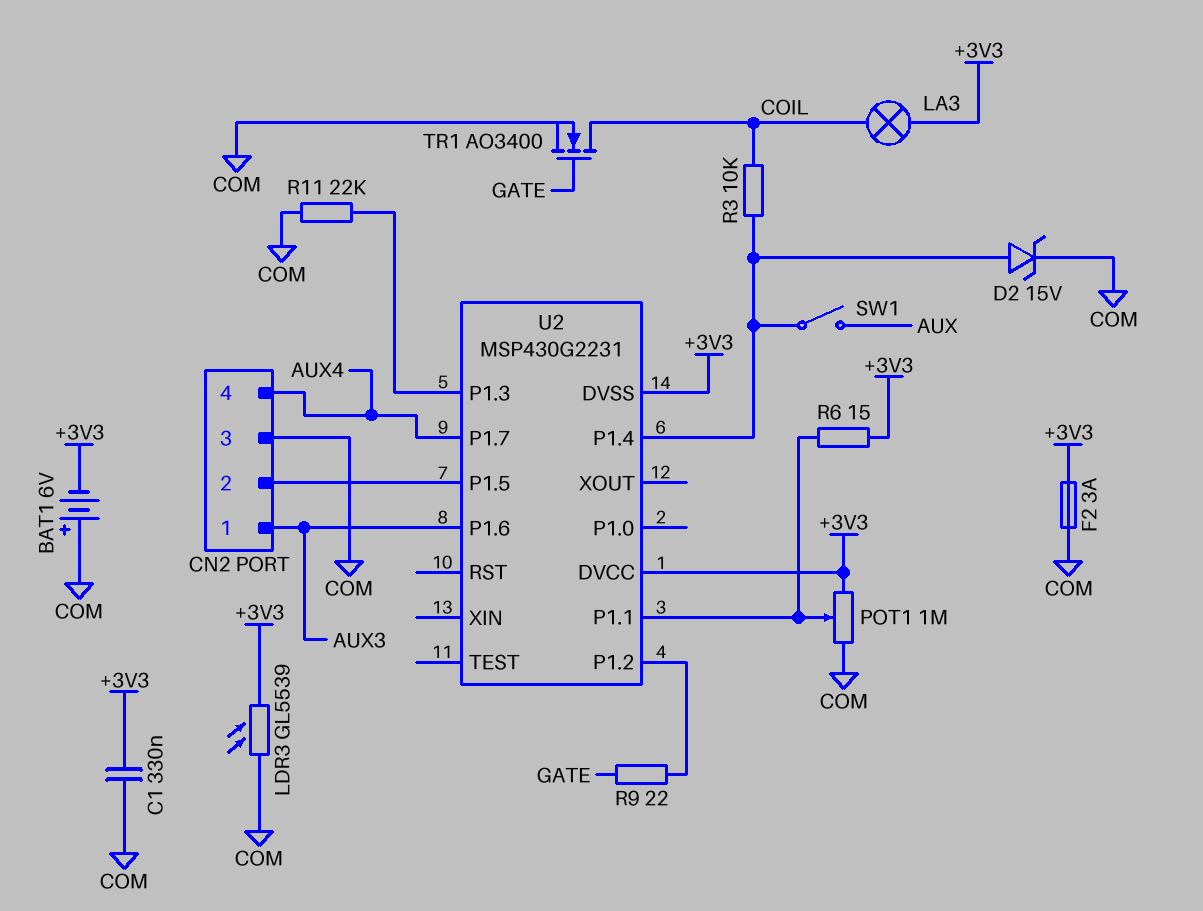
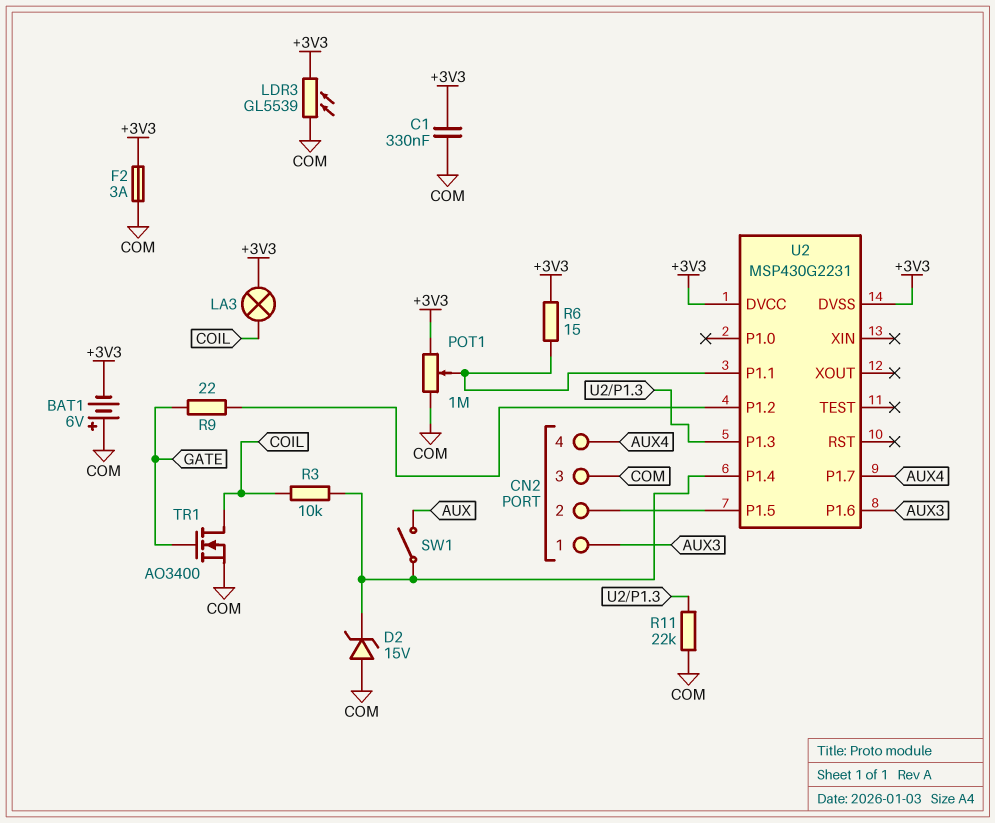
D2: zener 15V (A U2/P1.4, K COM) -> zener 15V (A COM, K U2/P1.4)

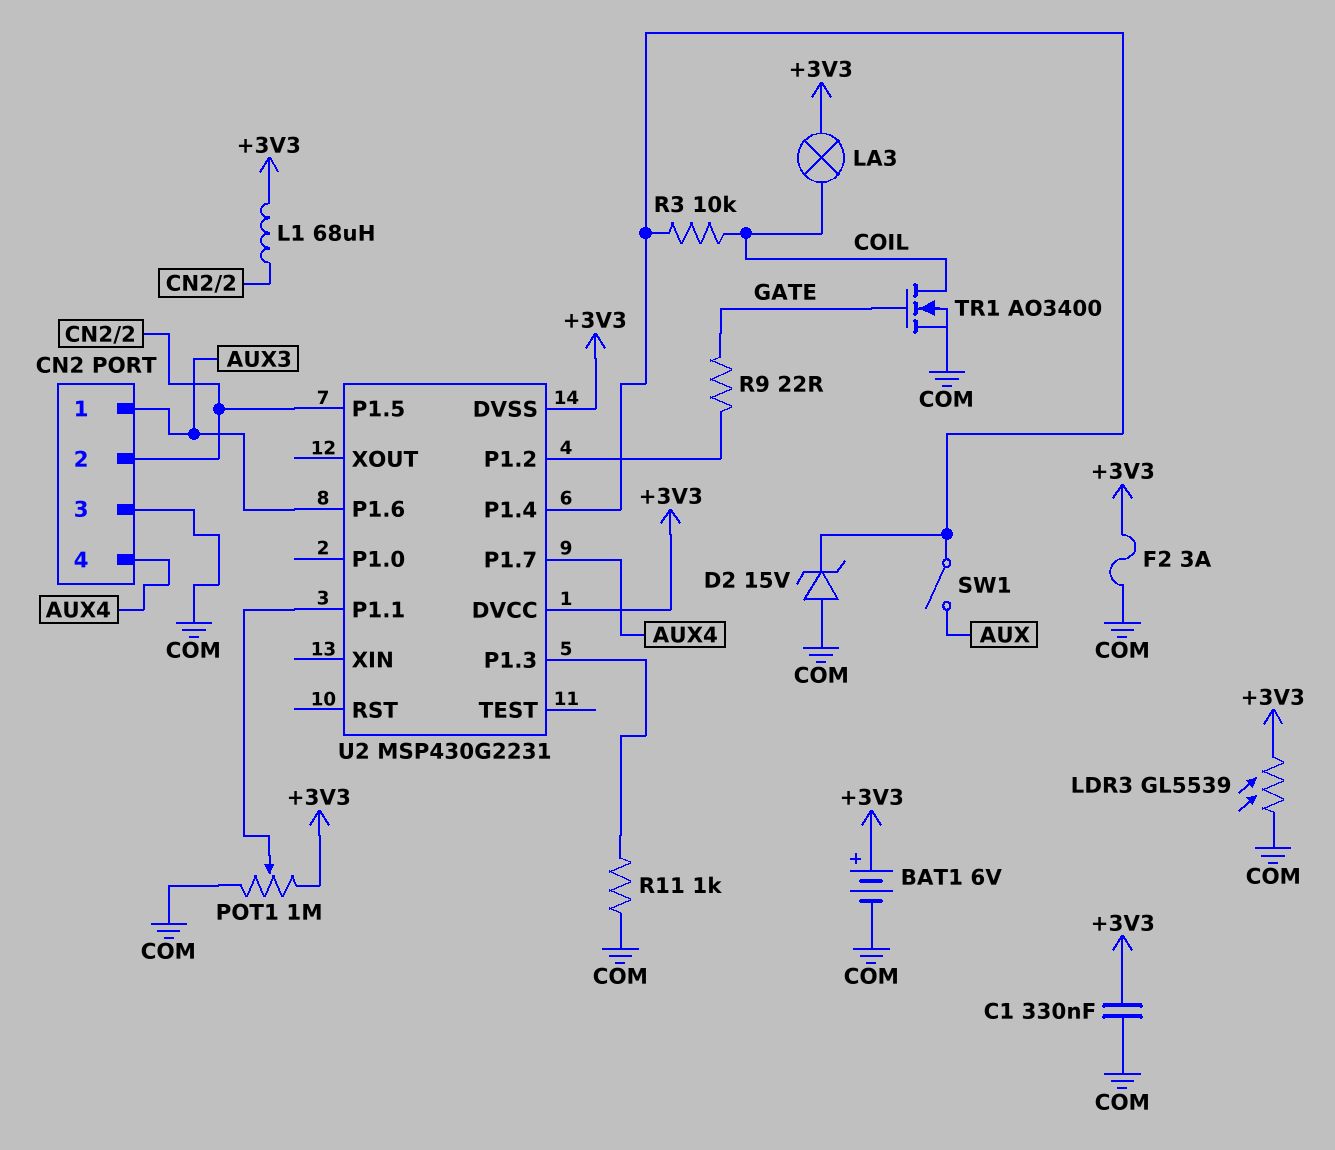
BAT1: 6V (plus COM, minus +3V3) -> 6V (plus +3V3, minus COM)
L1: none -> 68uH (+3V3, CN2/2)
R6: 15 (+3V3, U2/P1.1) -> none
R11: 22k (COM, U2/P1.3) -> 1k (COM, U2/P1.3)

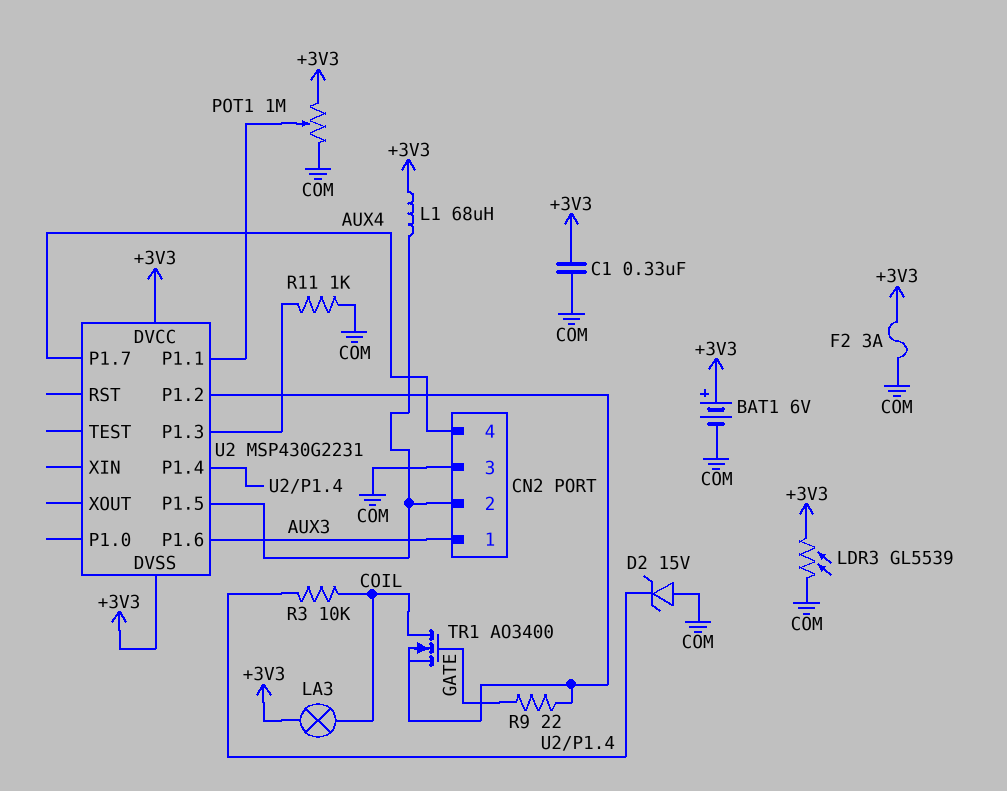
SW1: switch (AUX, U2/P1.4) -> none
TR1: NMOS AO3400 (G GATE, D COIL, S COM) -> NMOS AO3400 (G GATE, D COIL, S U2/P1.2)

